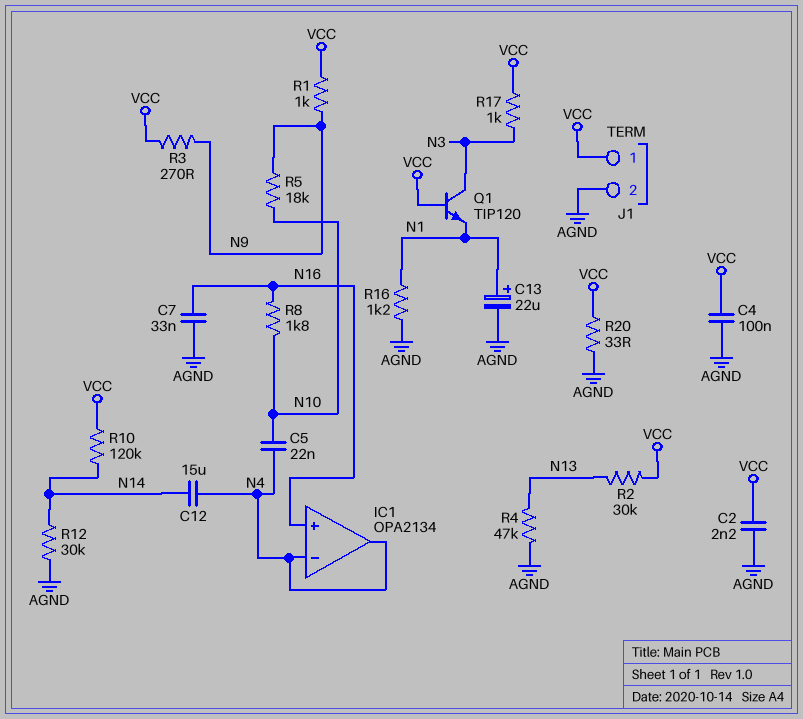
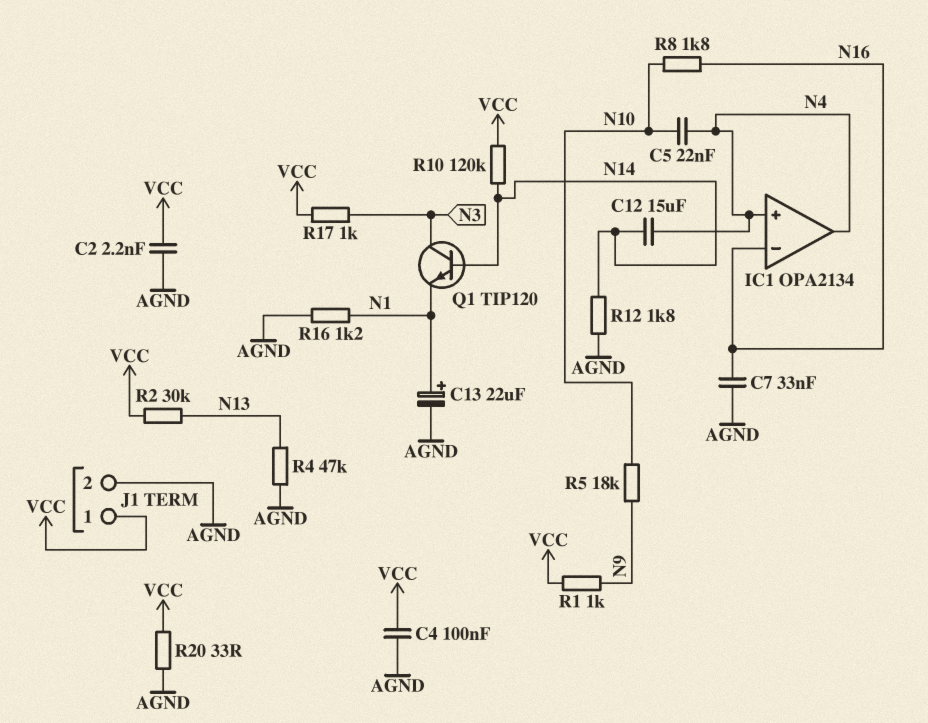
IC1 pin in+: N16 -> N4
IC1 pin in-: N4 -> N16
Q1: NPN TIP120 (B VCC, C N3, E N1) -> NPN TIP120 (B N14, C N3, E N1)
R3: 270 (N9, VCC) -> none
R12: 30k (AGND, N14) -> 1.8k (AGND, N14)

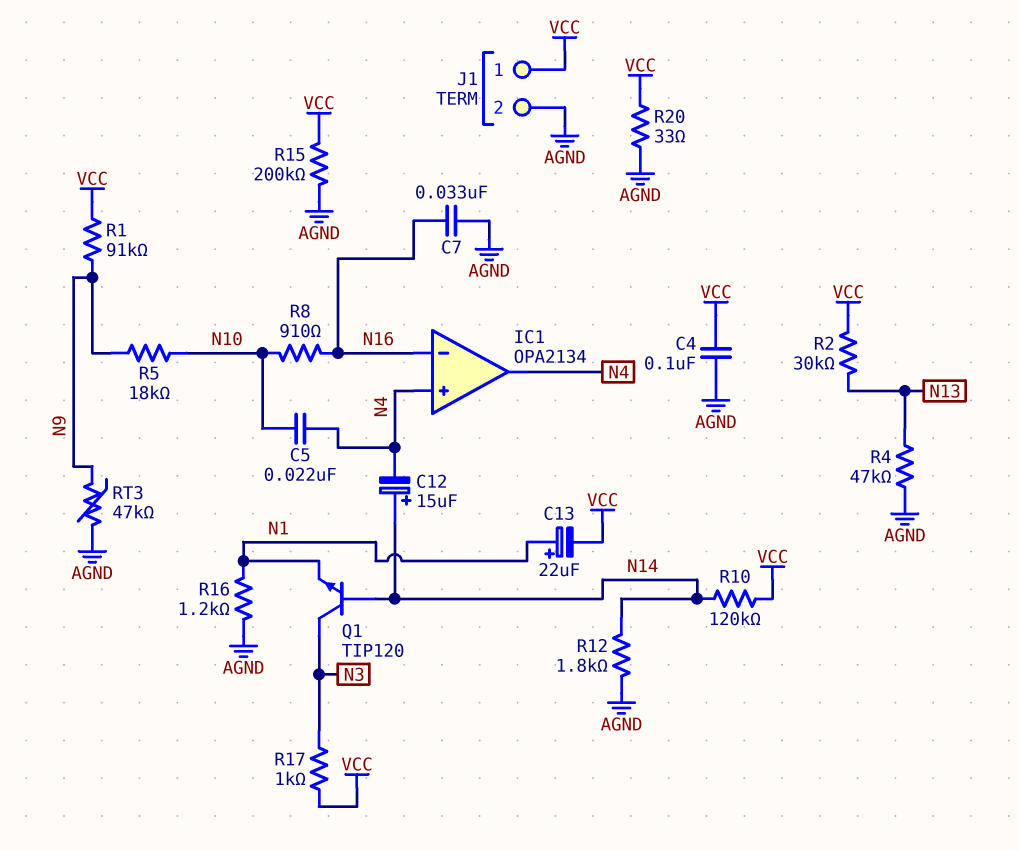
C2: 2.2nF (AGND, VCC) -> none
C12: 15uF (N4, N14) -> 15uF (plus N14, minus N4)
C13: 22uF (plus N1, minus AGND) -> 22uF (plus N1, minus VCC)
R1: 1k (N9, VCC) -> 91k (N9, VCC)
R8: 1.8k (N10, N16) -> 910 (N10, N16)
R15: none -> 200k (AGND, VCC)
RT3: none -> 47k (AGND, N9)

